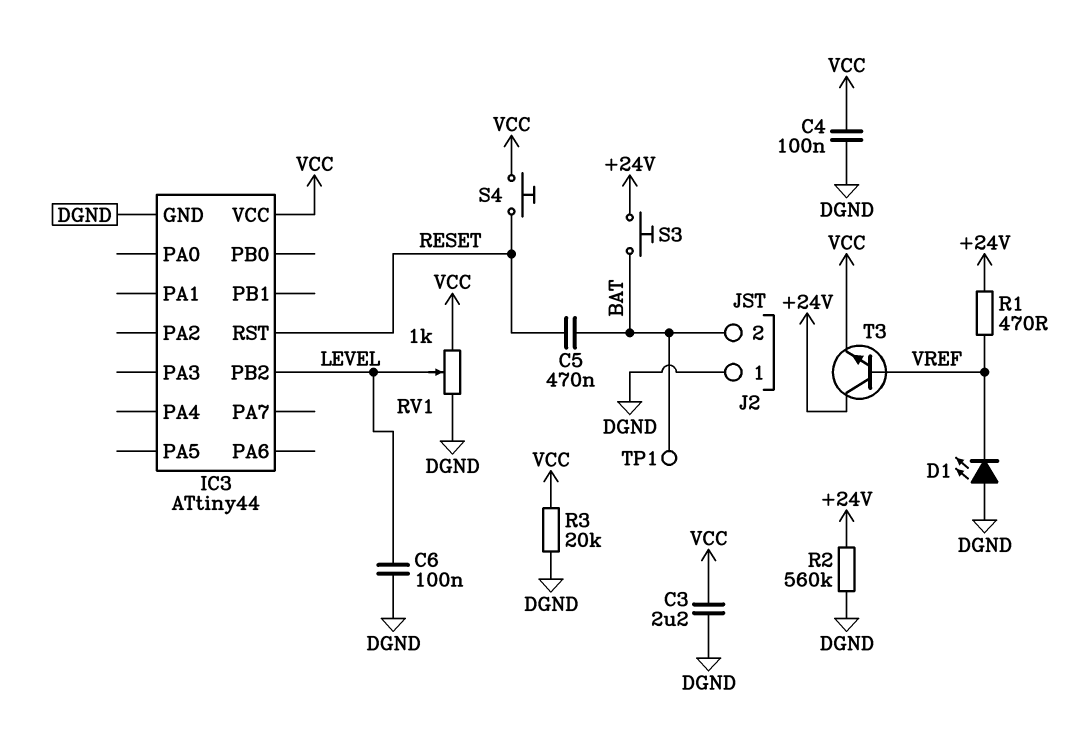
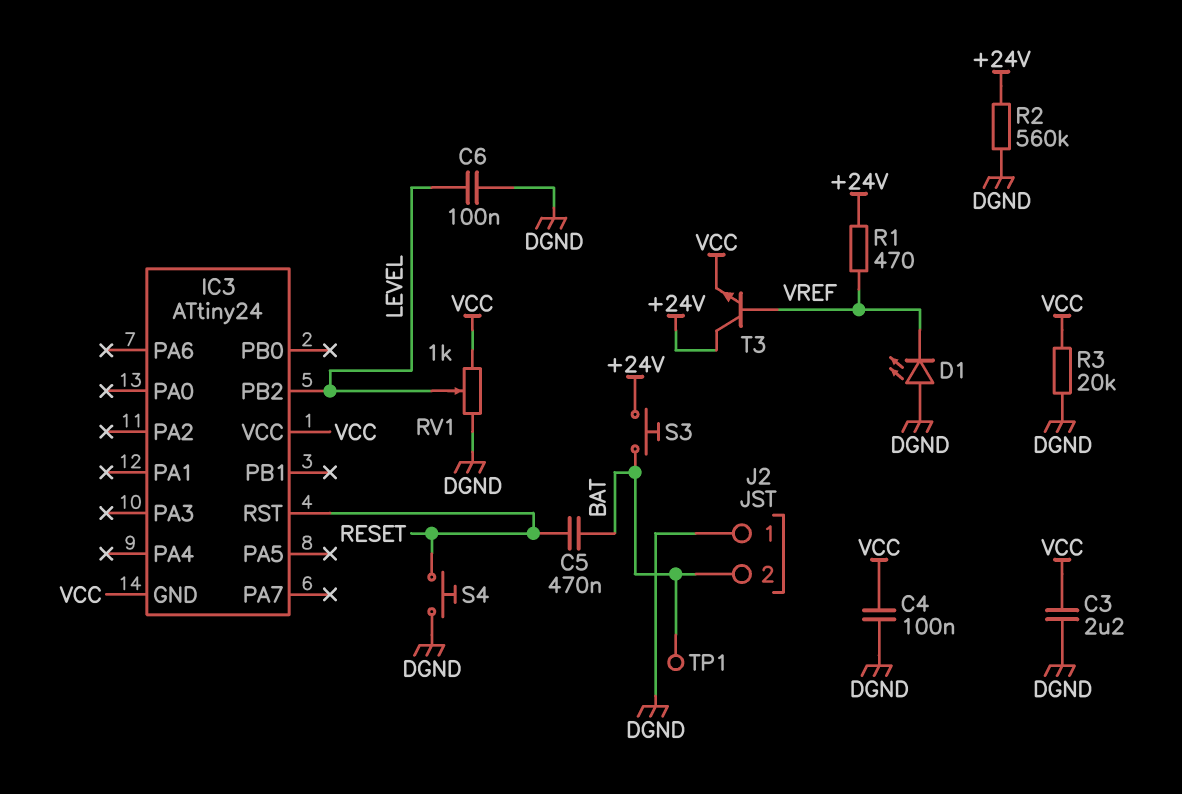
IC3: ATtiny44 -> ATtiny24
IC3 pin GND: DGND -> VCC
S4: button (RESET, VCC) -> button (DGND, RESET)

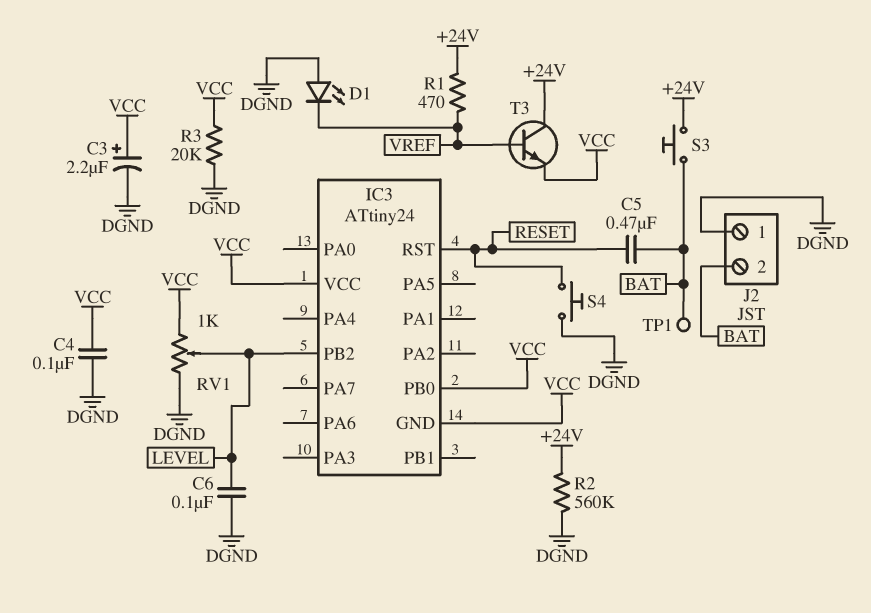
C3: 2.2uF (DGND, VCC) -> 2.2uF (plus VCC, minus DGND)
IC3 pin PB0: none -> VCC

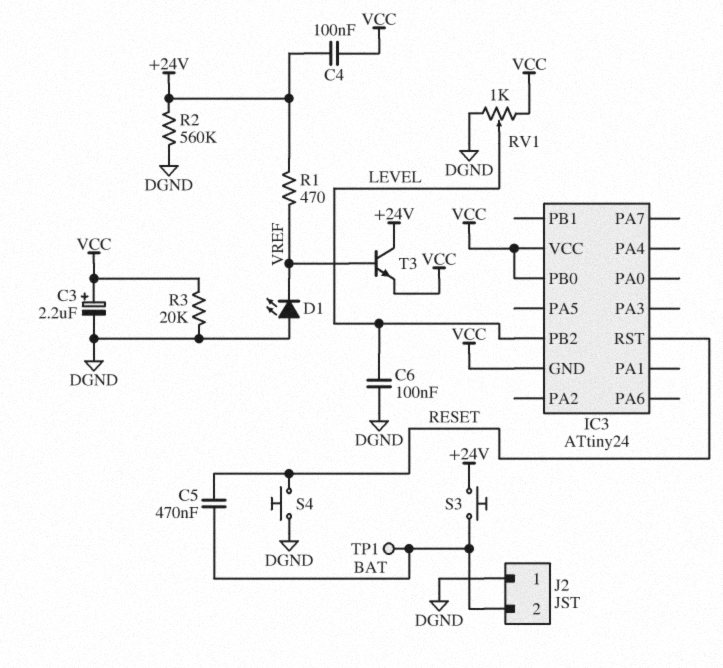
C4: 100nF (DGND, VCC) -> 100nF (+24V, VCC)

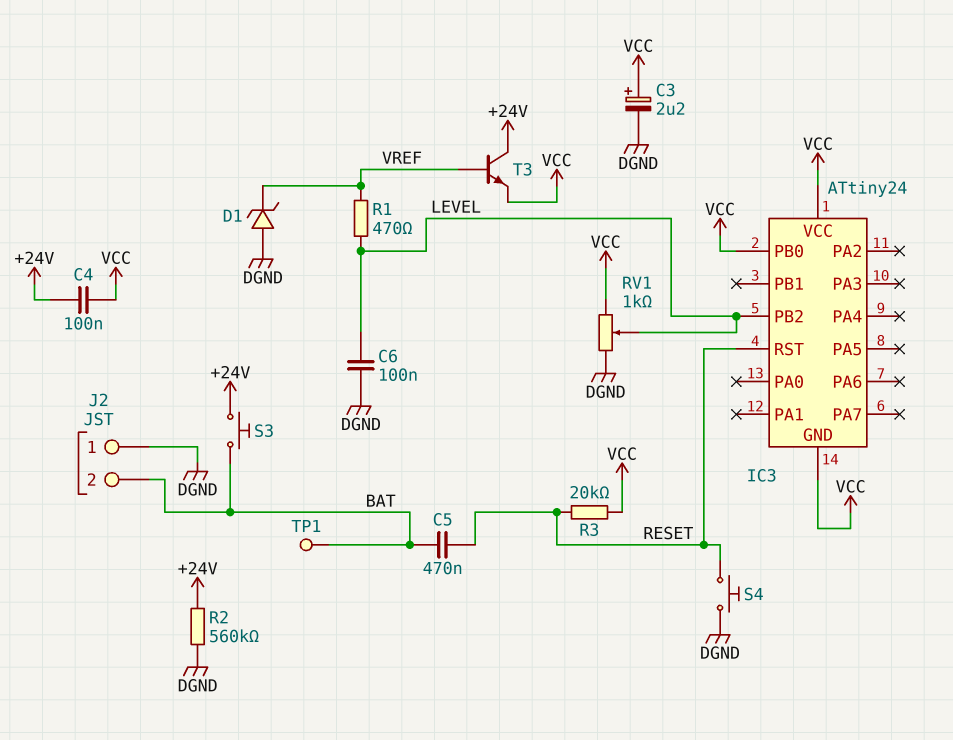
D1: LED (A DGND, K VREF) -> zener (A DGND, K VREF)
R1: 470 (+24V, VREF) -> 470 (LEVEL, VREF)
R3: 20k (DGND, VCC) -> 20k (RESET, VCC)

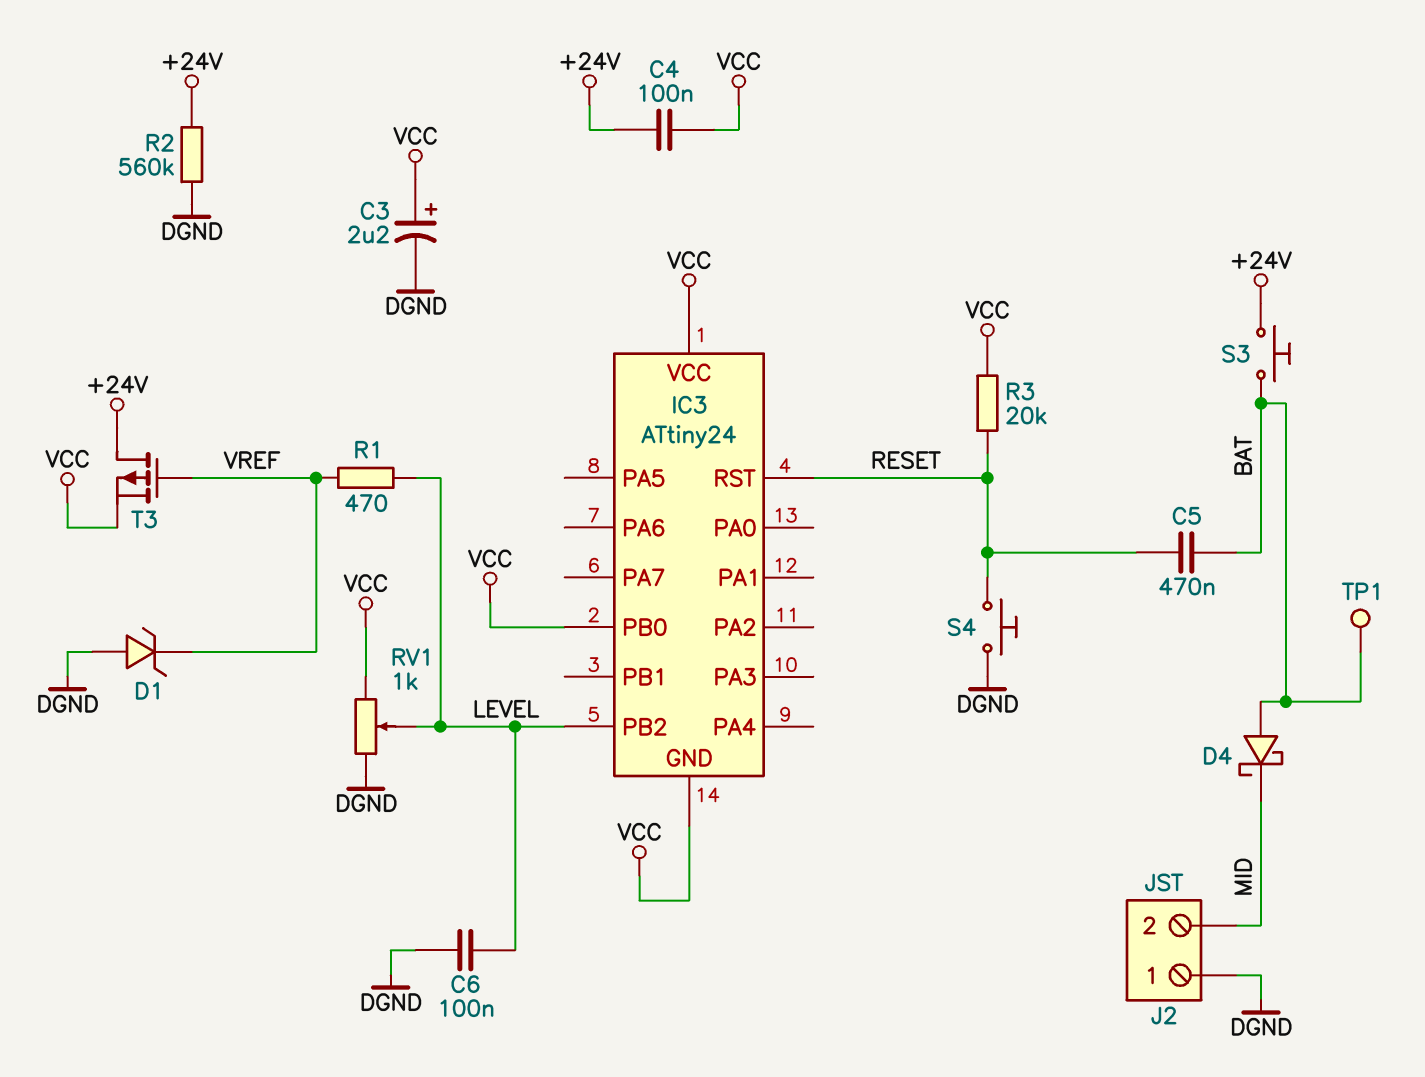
D4: none -> schottky (A BAT, K MID)
J2 pin 2: BAT -> MID
T3: NPN (B VREF, C +24V, E VCC) -> PMOS (G VREF, D +24V, S VCC)

